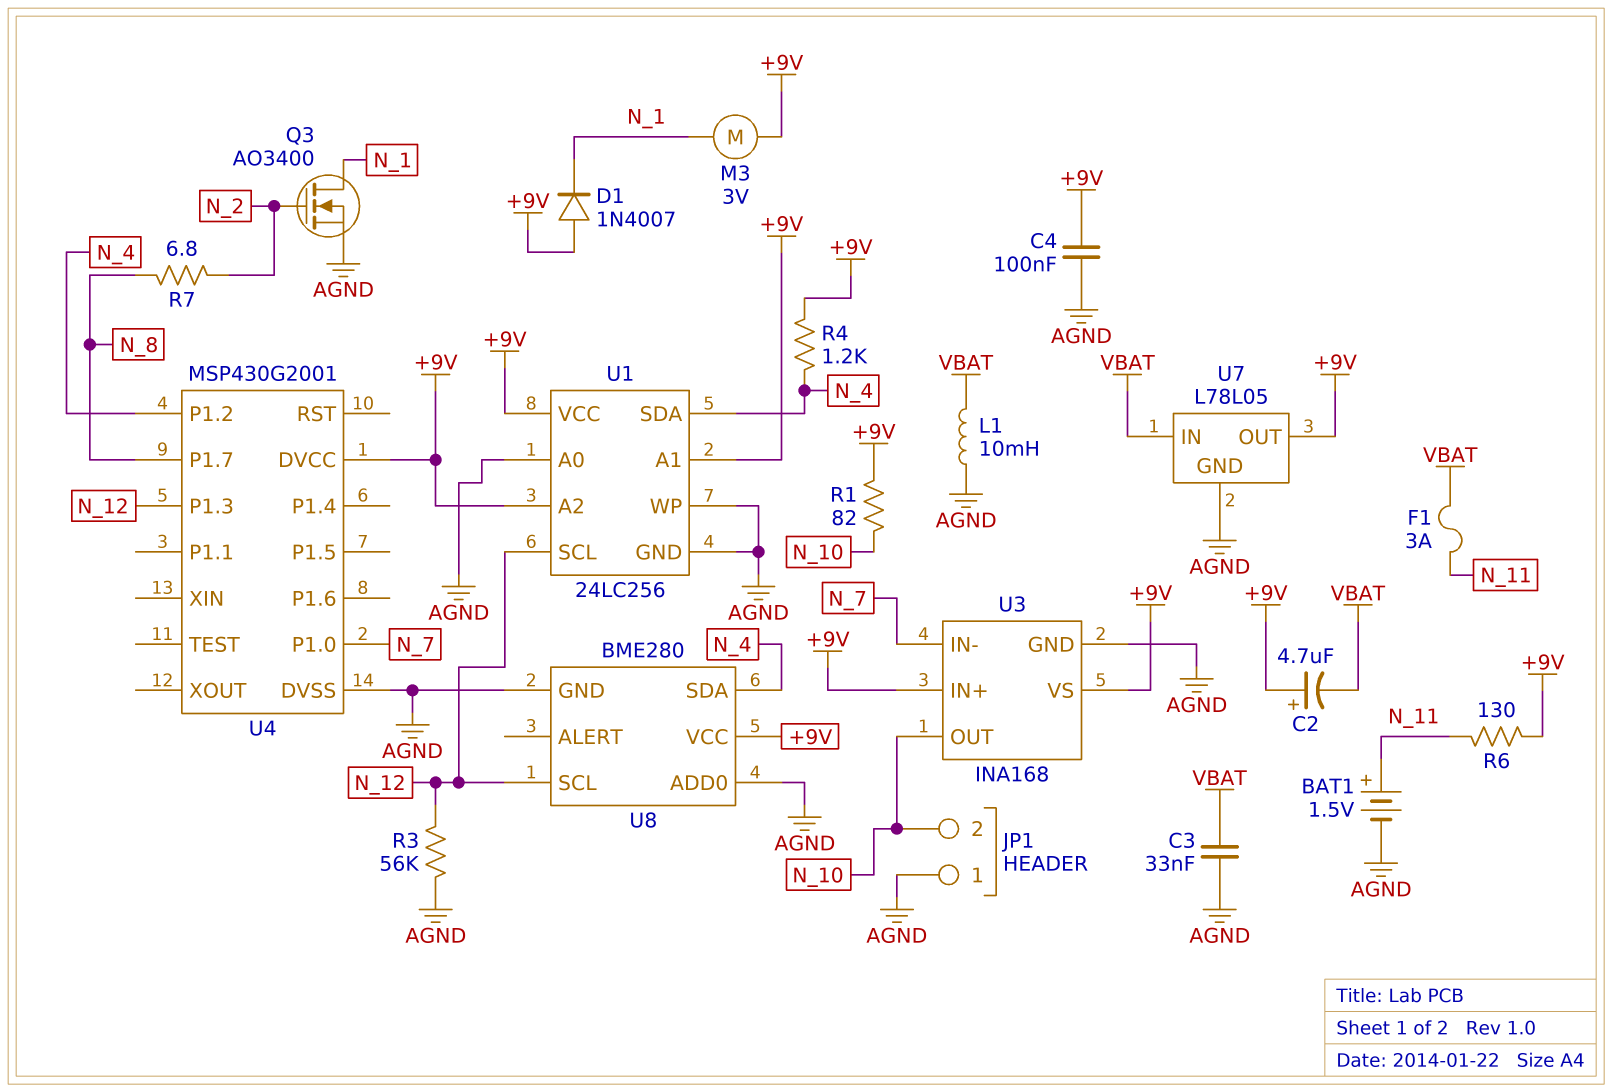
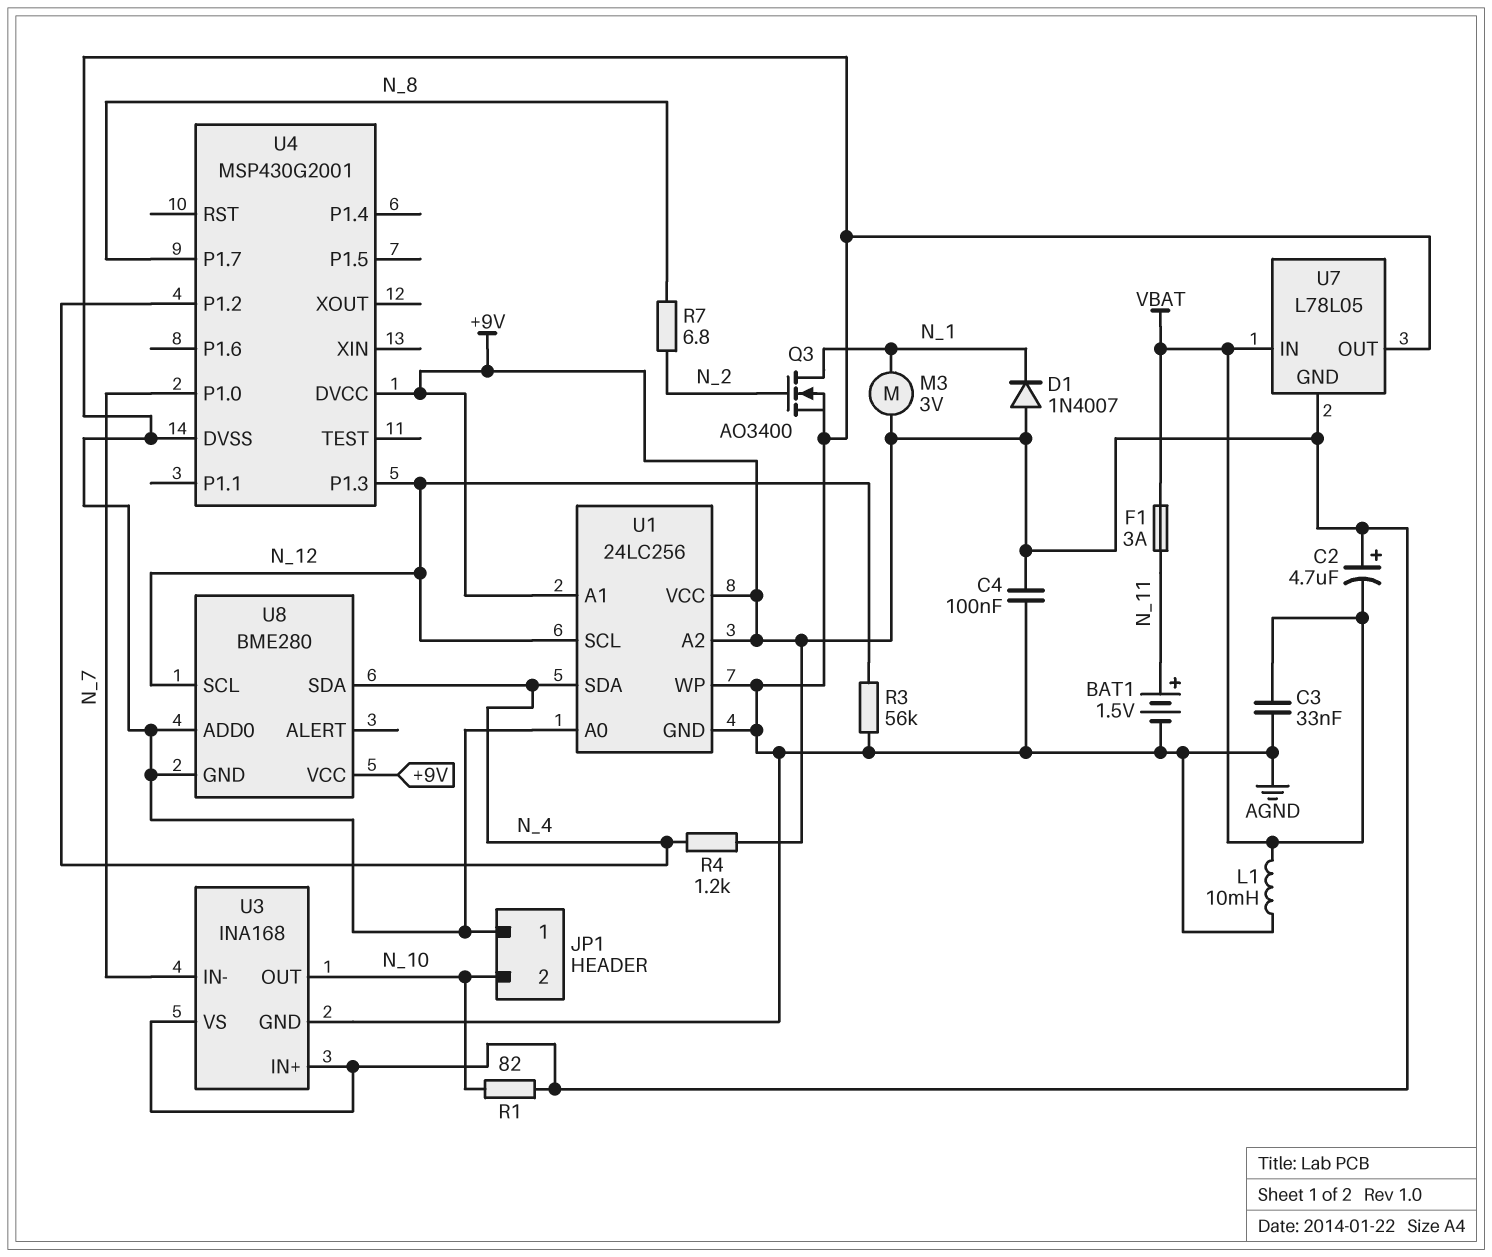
R6: 130 (+9V, N_11) -> none
U7 pin GND: AGND -> +9V
U7 pin OUT: +9V -> AGND

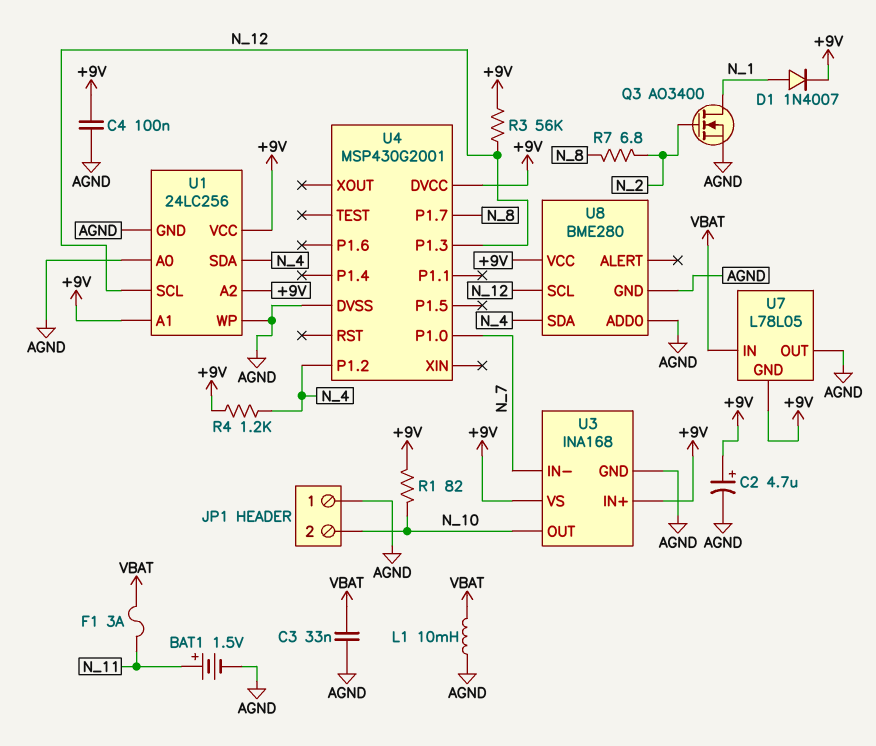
C2: 4.7uF (plus +9V, minus VBAT) -> 4.7uF (plus +9V, minus AGND)
D1: diode 1N4007 (A +9V, K N_1) -> diode 1N4007 (A N_1, K +9V)
M3: motor 3V (+9V, N_1) -> none
R3: 56k (AGND, N_12) -> 56k (+9V, N_12)

